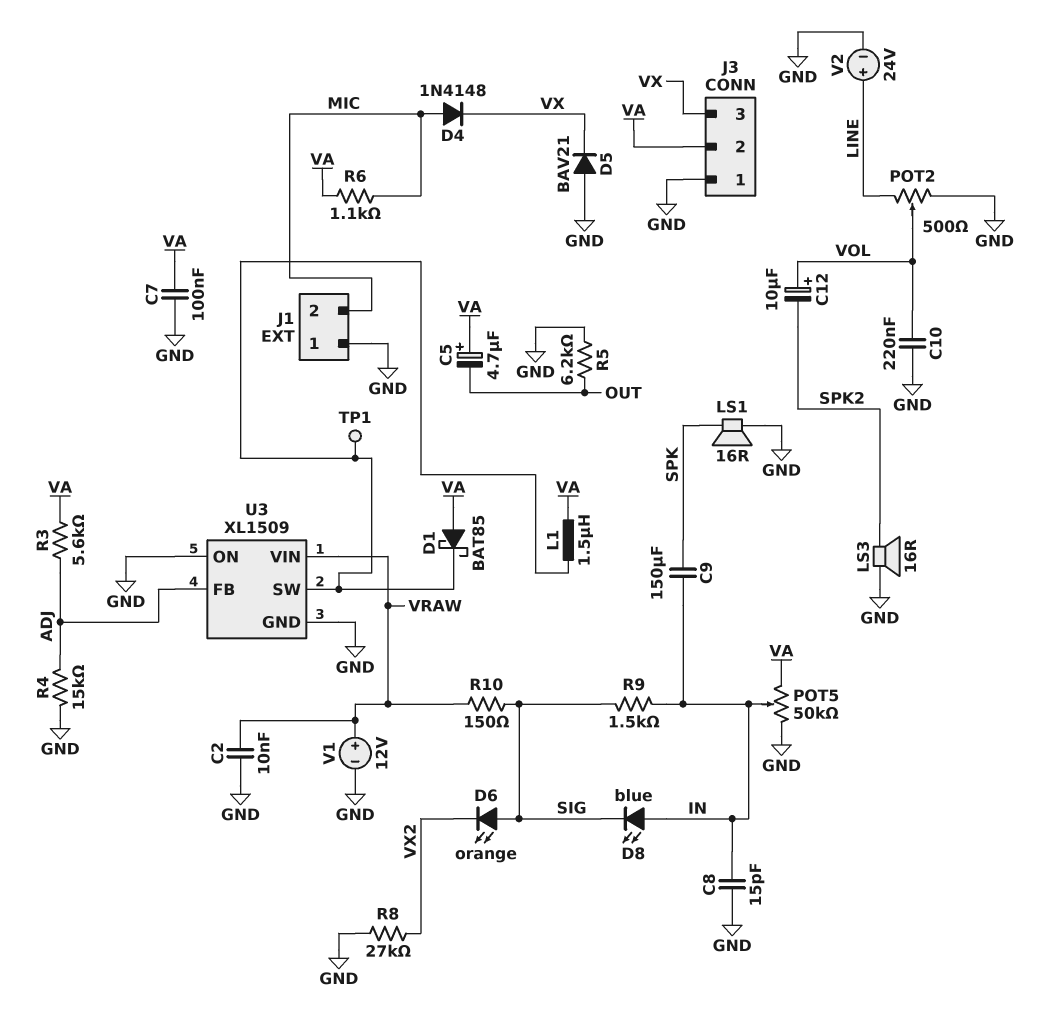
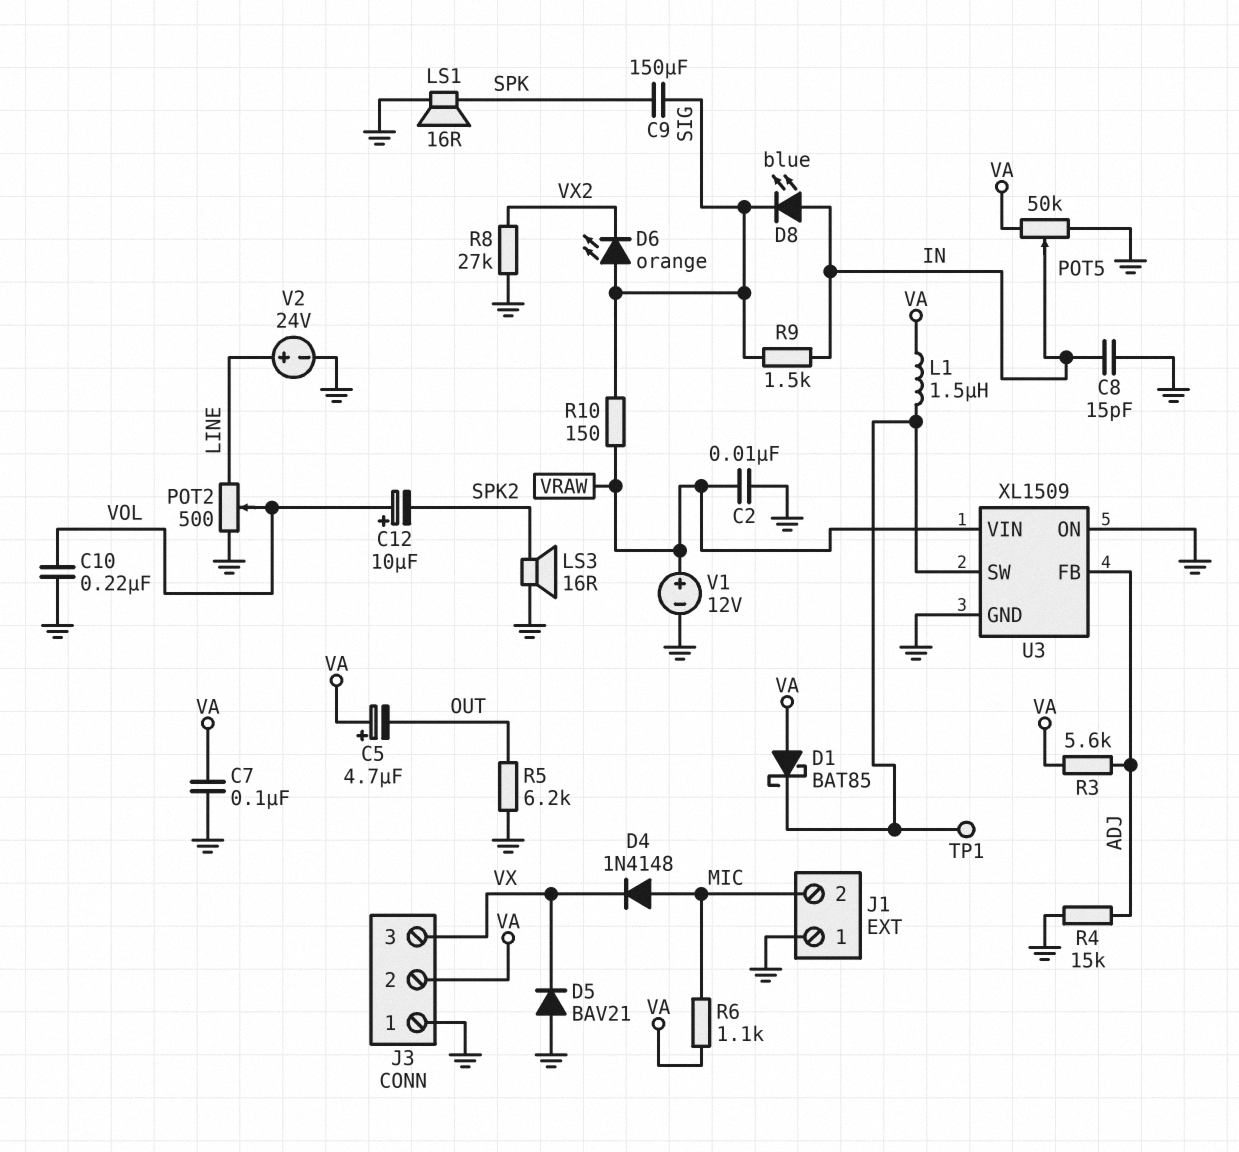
C9: 150uF (IN, SPK) -> 150uF (SIG, SPK)

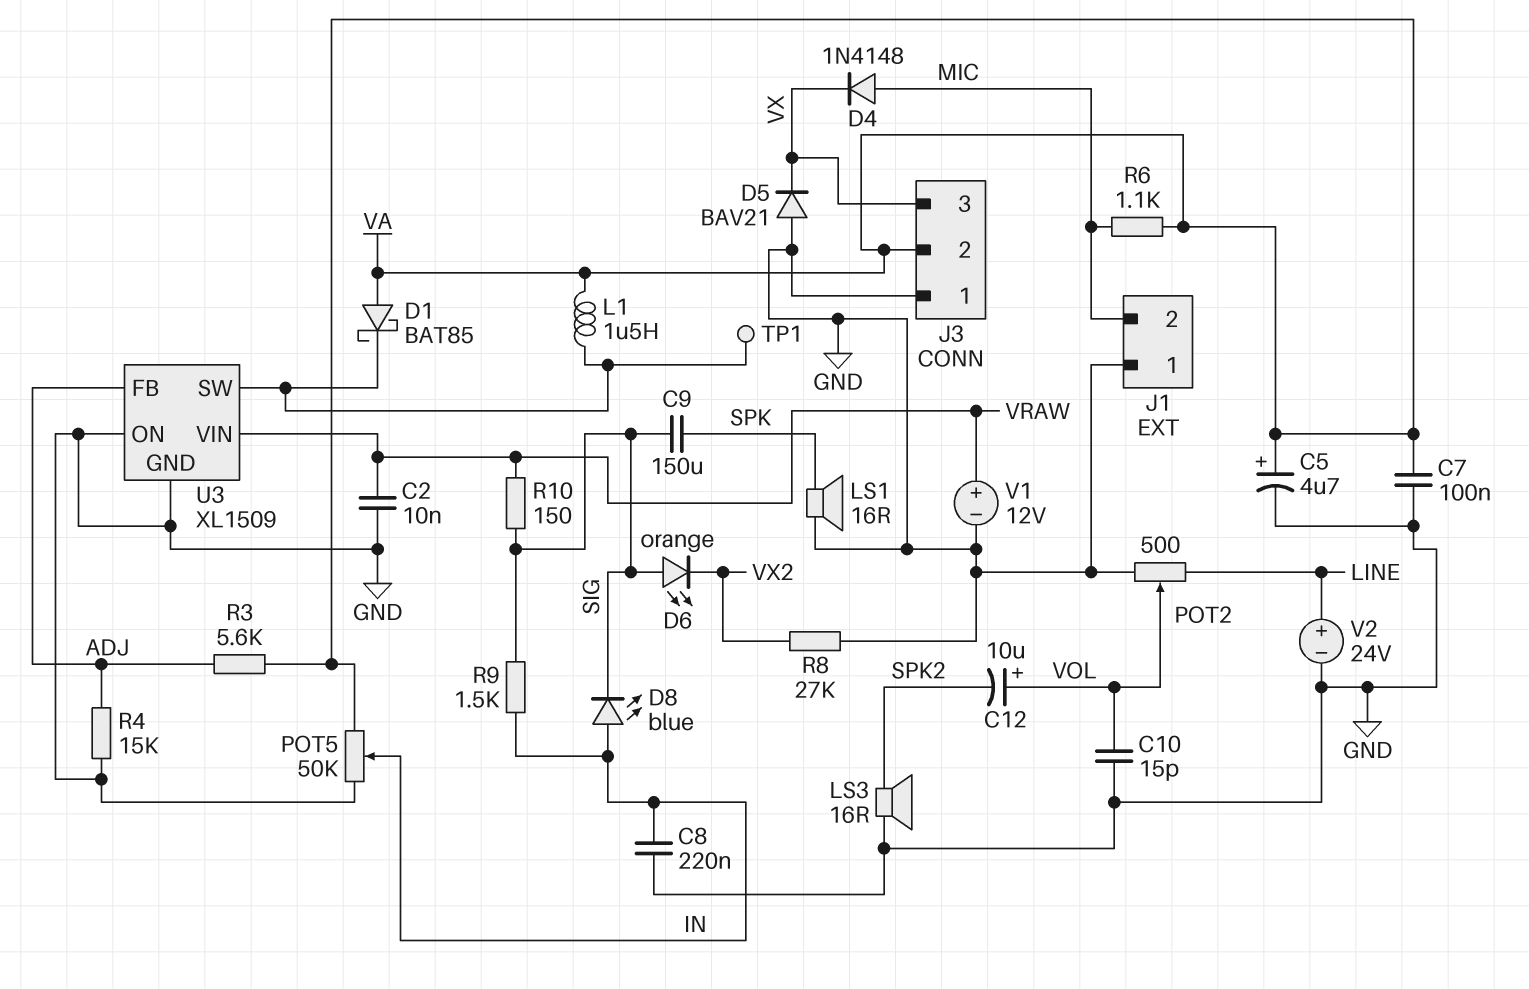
C5: 4.7uF (plus VA, minus OUT) -> 4.7uF (plus VA, minus GND)
C8: 15pF (GND, IN) -> 220nF (GND, IN)
C10: 220nF (GND, VOL) -> 15pF (GND, VOL)
R5: 6.2k (GND, OUT) -> none

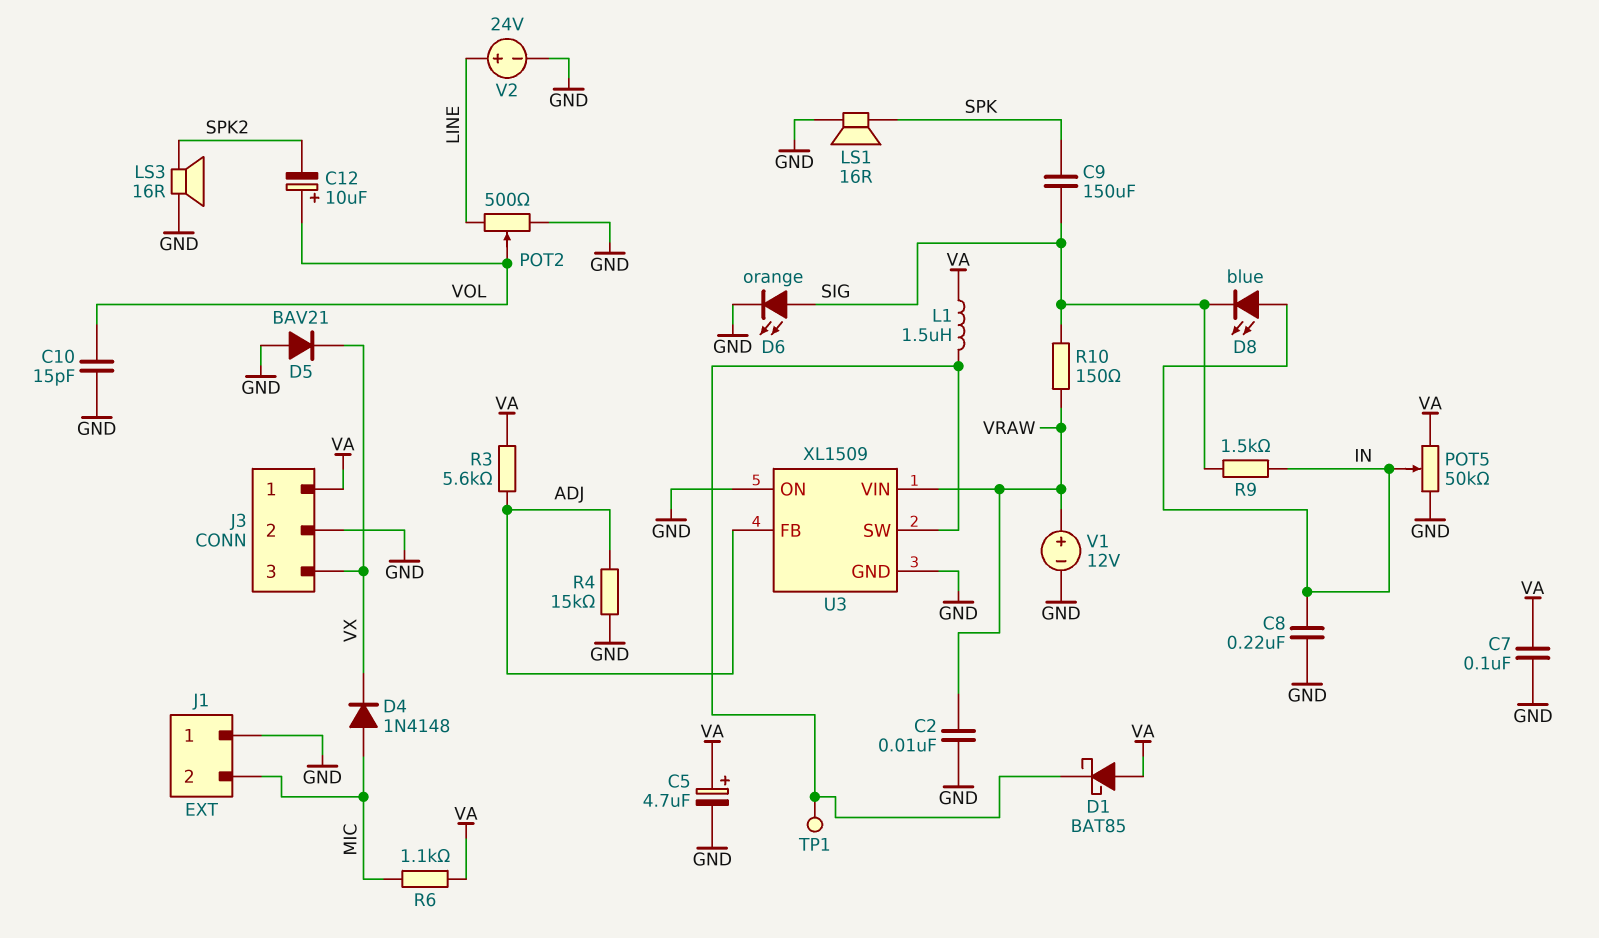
D6: LED orange (A SIG, K VX2) -> LED orange (A SIG, K GND)
J3 pin 1: GND -> VA
J3 pin 2: VA -> GND
R8: 27k (GND, VX2) -> none

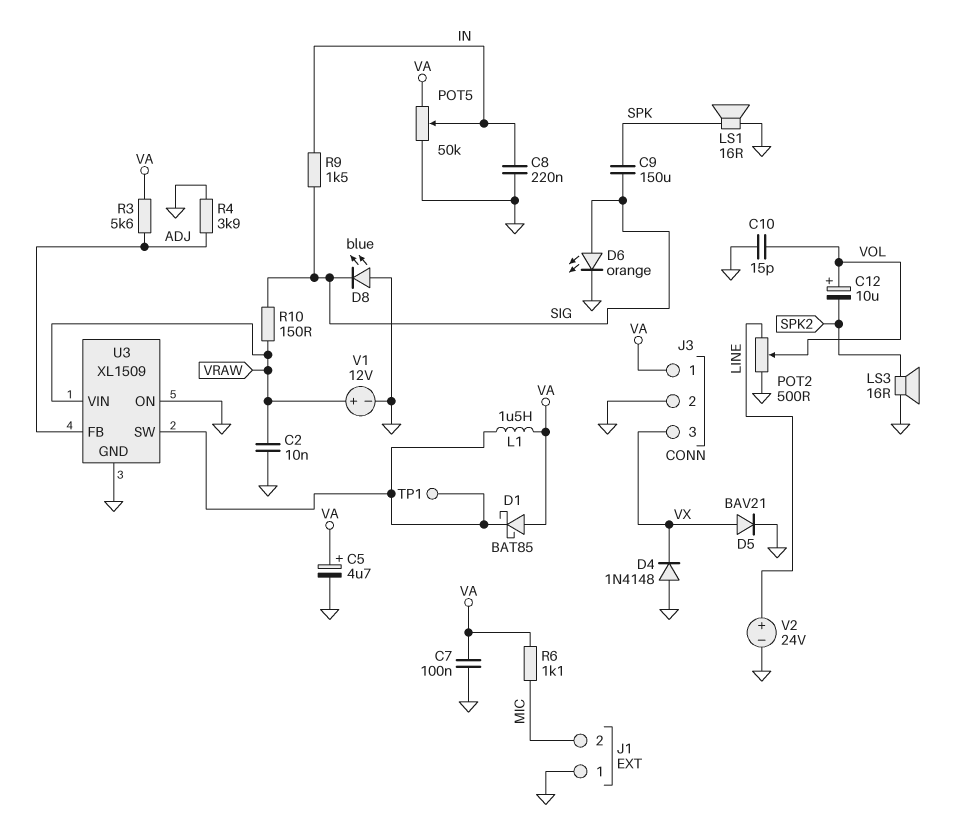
D4: diode 1N4148 (A MIC, K VX) -> diode 1N4148 (A GND, K VX)
D5: diode BAV21 (A GND, K VX) -> diode BAV21 (A VX, K GND)
D8: LED blue (A IN, K SIG) -> LED blue (A GND, K SIG)
R4: 15k (ADJ, GND) -> 3.9k (ADJ, GND)

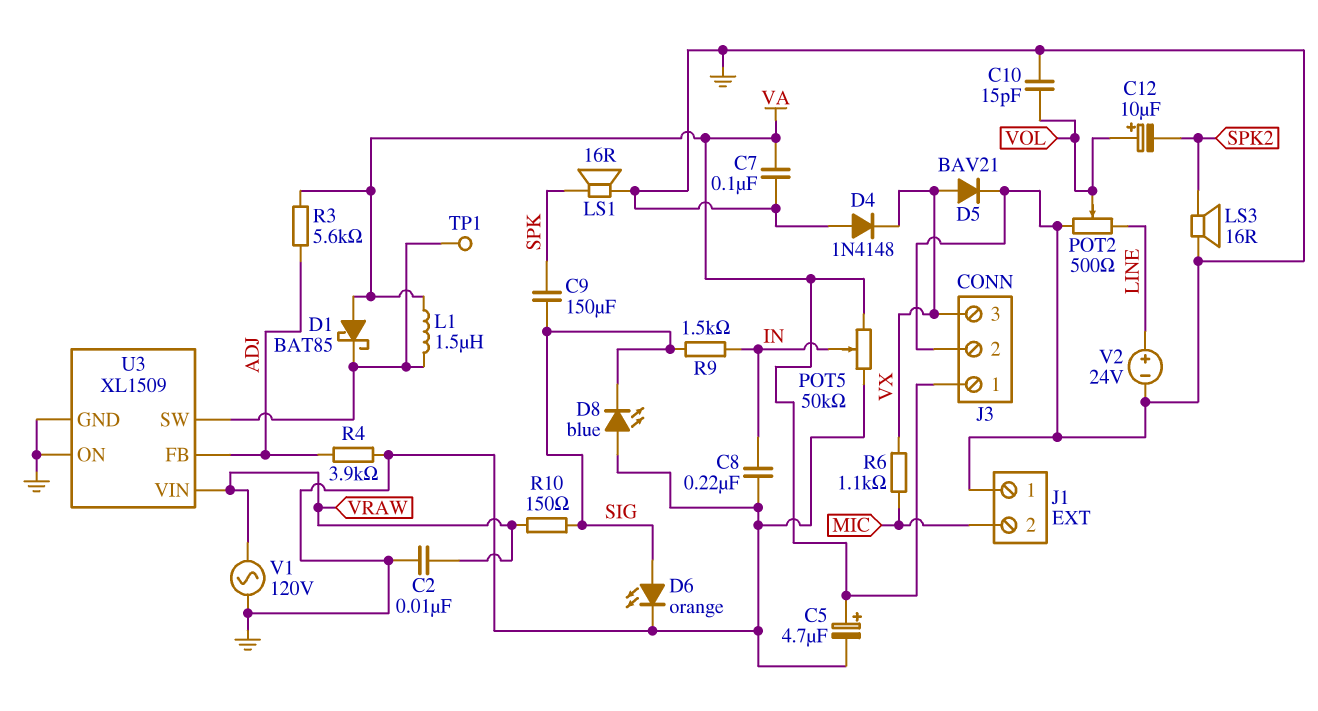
R6: 1.1k (MIC, VA) -> 1.1k (MIC, VX)
V1: 12V (plus VRAW, minus GND) -> AC 120V (GND, VRAW)

